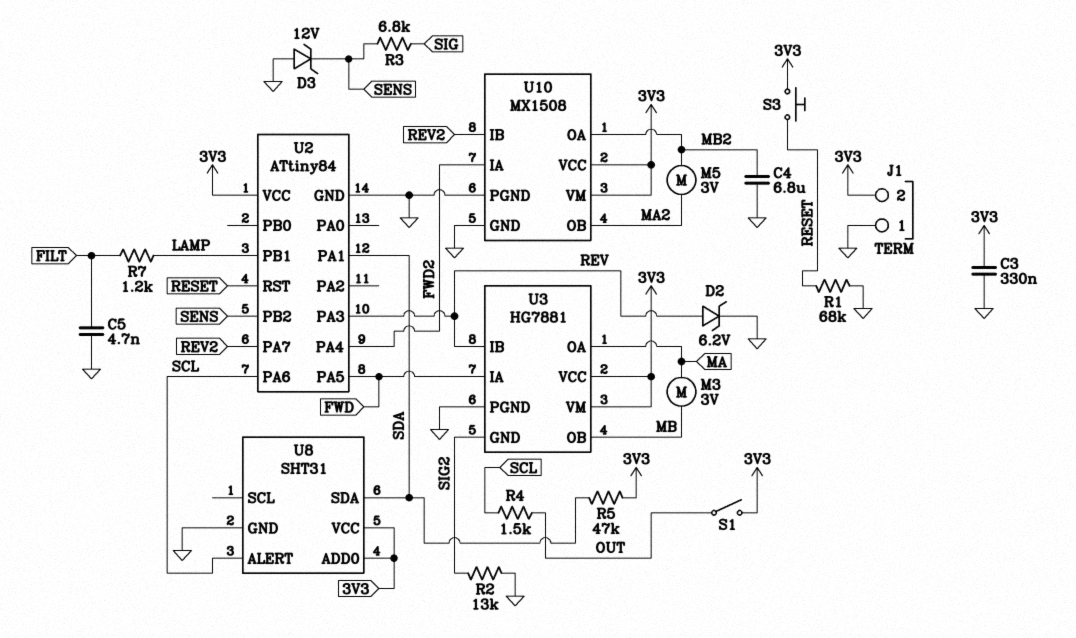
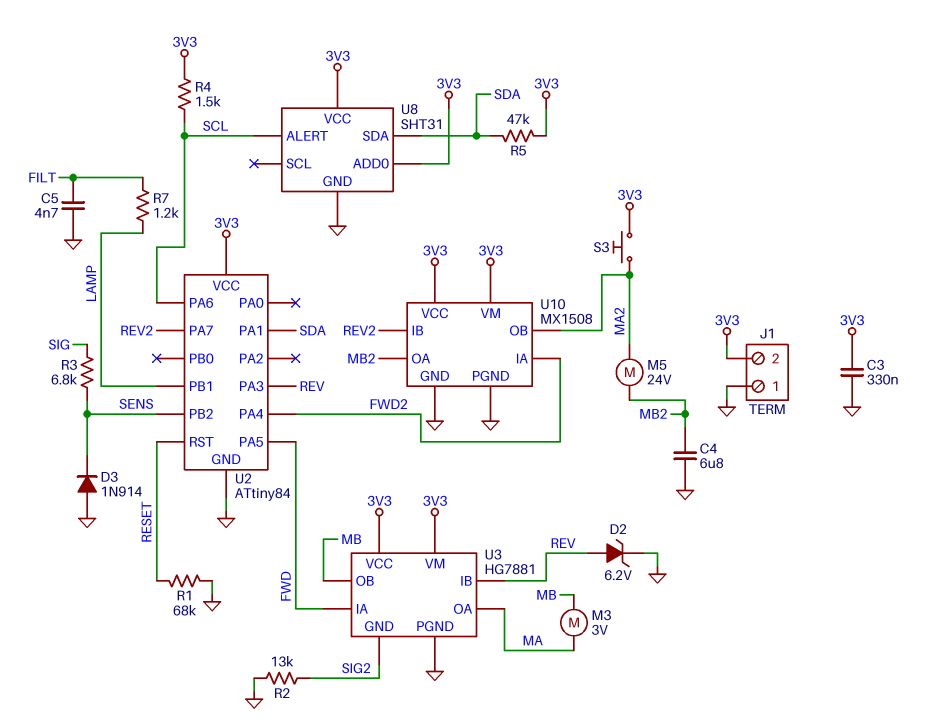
D3: zener 12V (A GND, K SENS) -> diode 1N914 (A GND, K SENS)
M5: motor 3V (MA2, MB2) -> motor 24V (MA2, MB2)
R4: 1.5k (OUT, SCL) -> 1.5k (3V3, SCL)
S1: switch (3V3, OUT) -> none
S3: button (3V3, RESET) -> button (3V3, MA2)

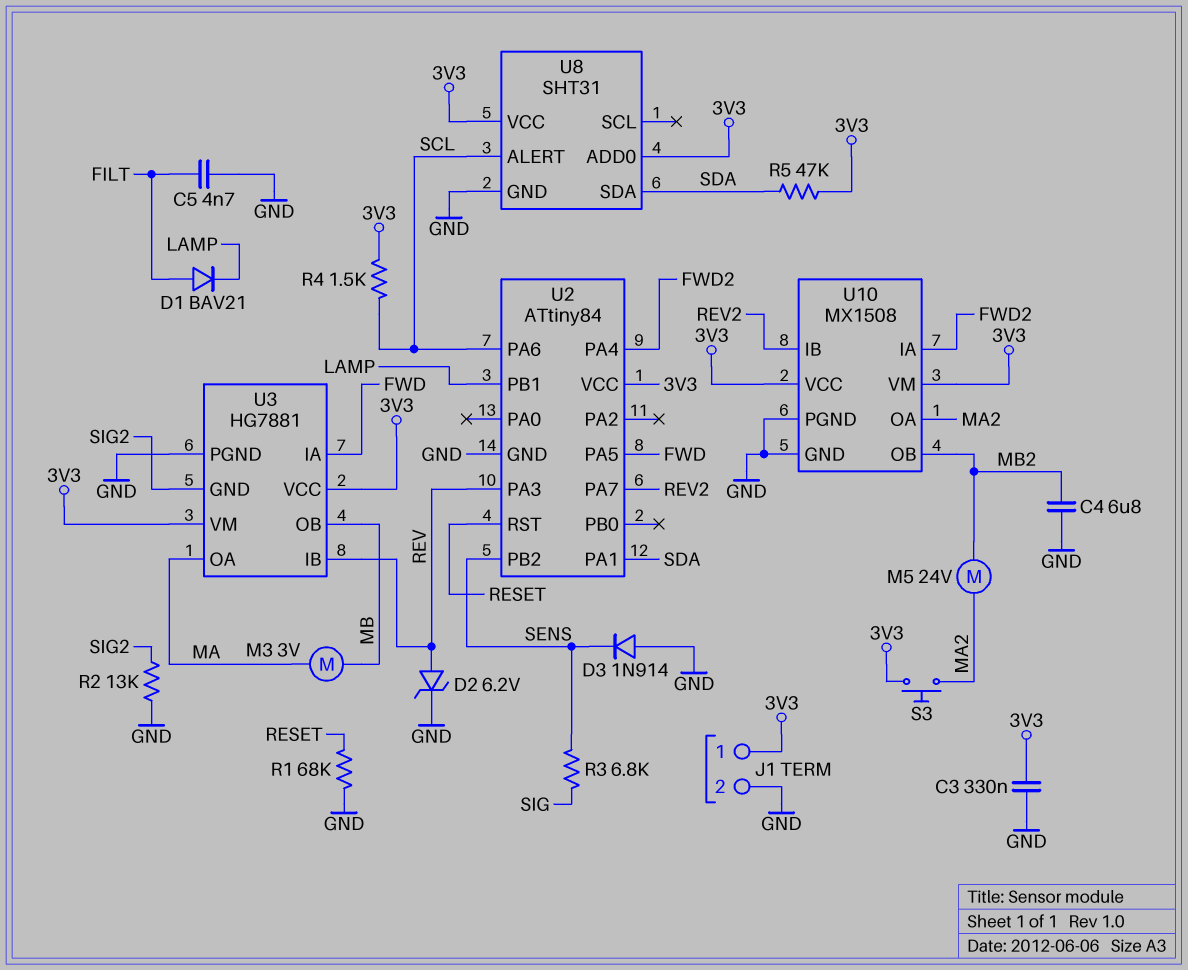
D1: none -> diode BAV21 (A FILT, K LAMP)
J1 pin 1: GND -> 3V3
J1 pin 2: 3V3 -> GND
R7: 1.2k (FILT, LAMP) -> none
U10 pin OA: MB2 -> MA2
U10 pin OB: MA2 -> MB2

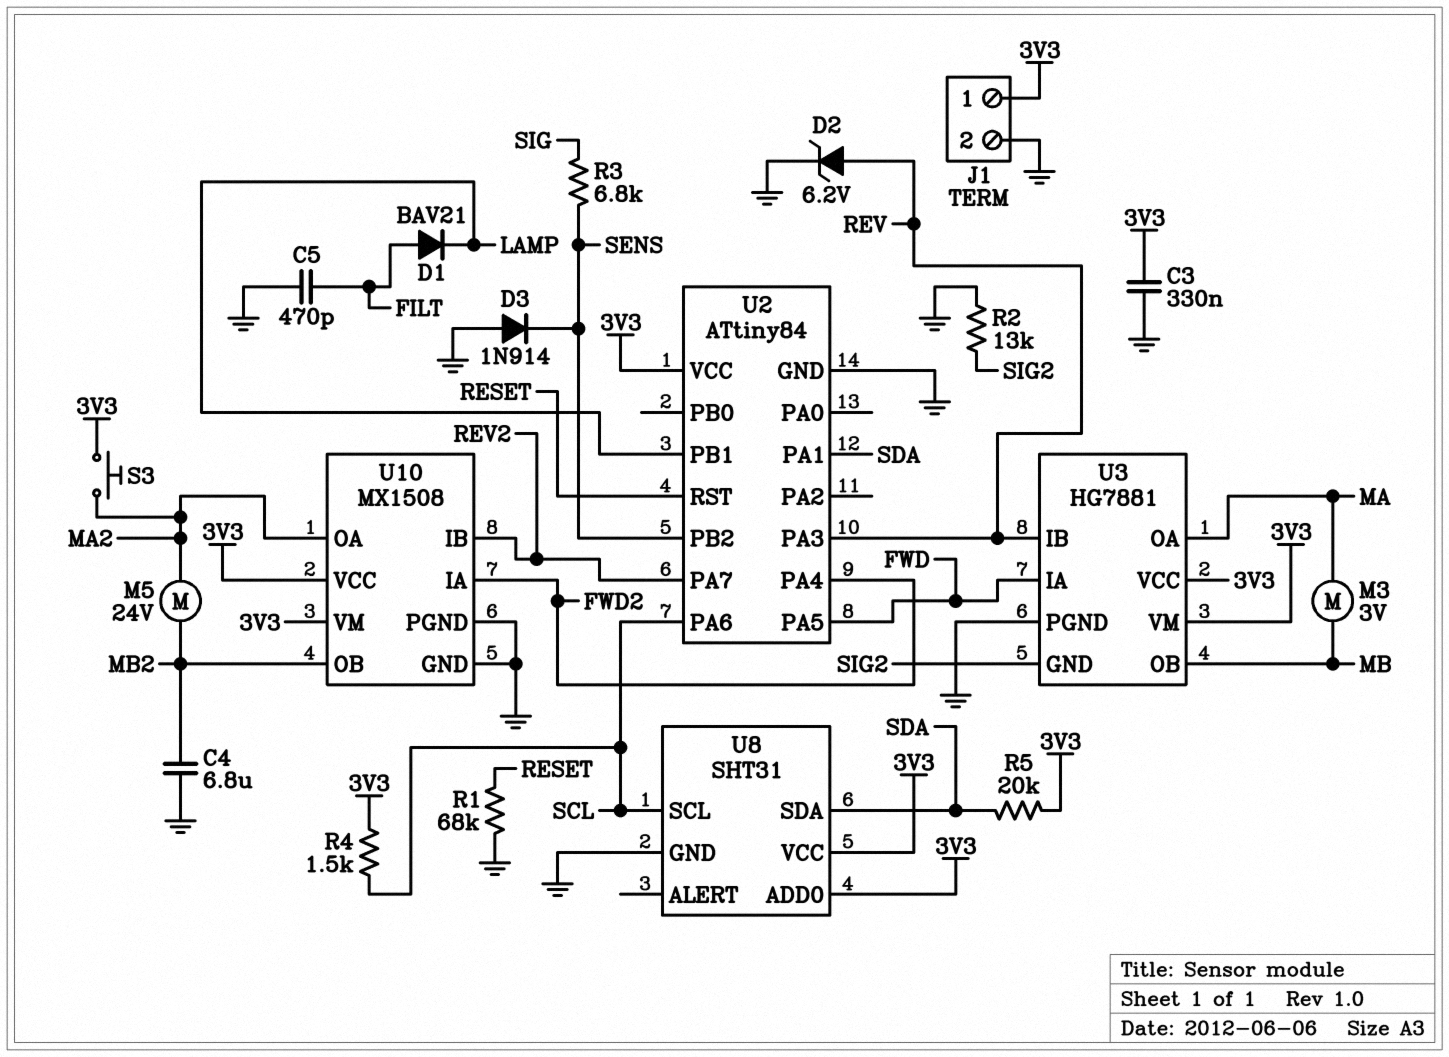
C5: 4.7nF (FILT, GND) -> 470pF (FILT, GND)
R5: 47k (3V3, SDA) -> 20k (3V3, SDA)
U8 pin ALERT: SCL -> none
U8 pin SCL: none -> SCL

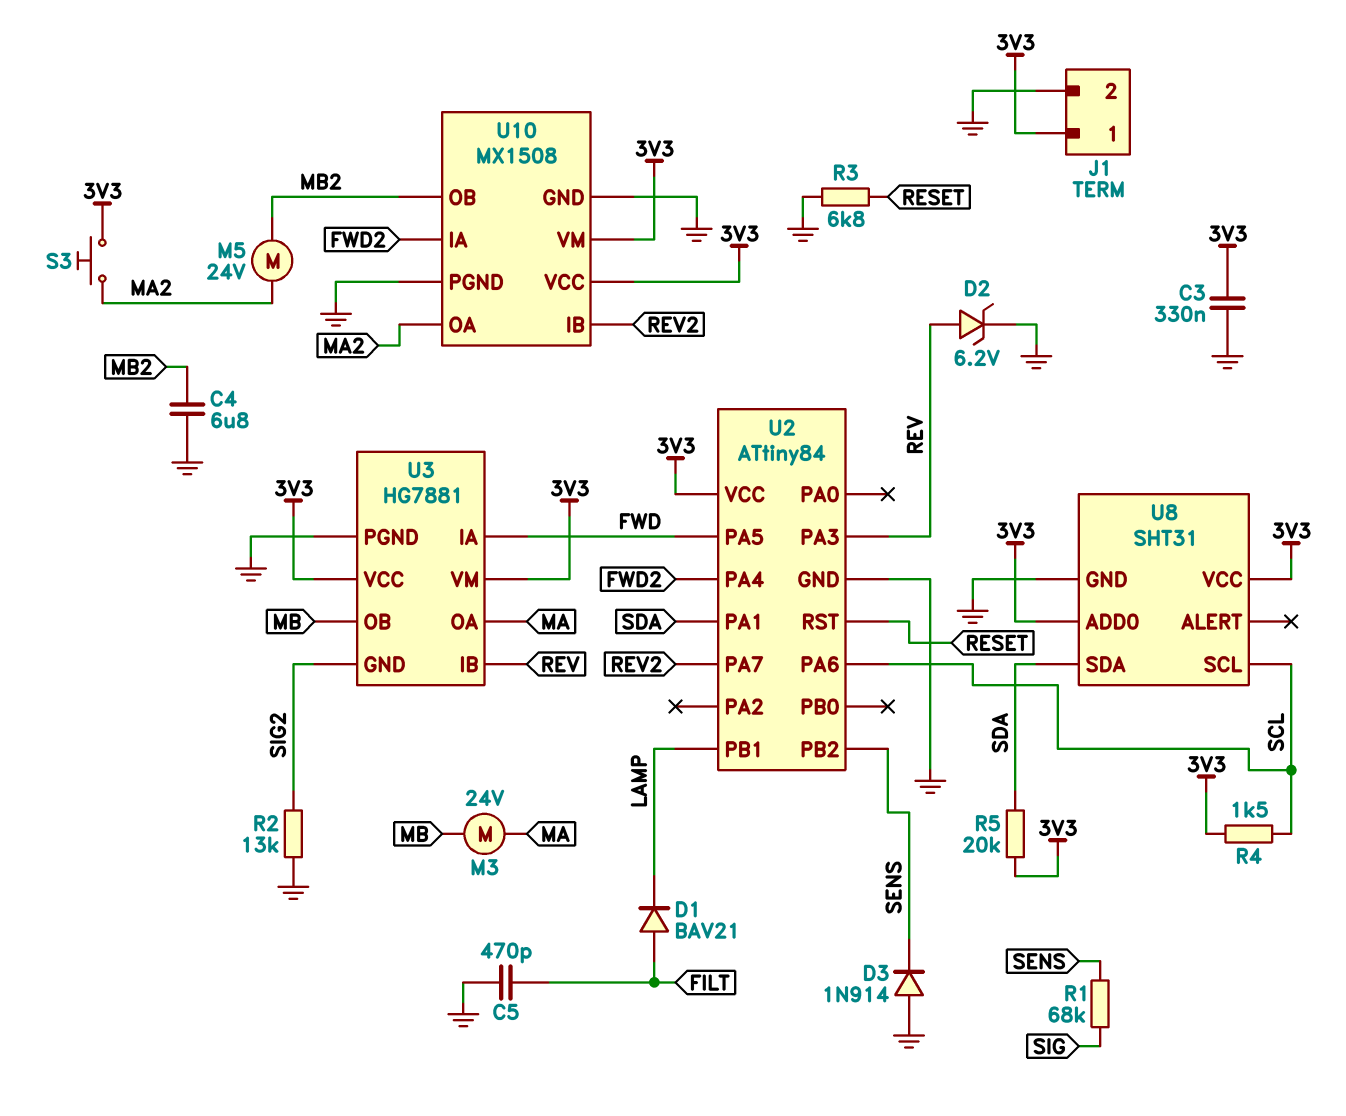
M3: motor 3V (MA, MB) -> motor 24V (MA, MB)
R1: 68k (GND, RESET) -> 68k (SENS, SIG)
R3: 6.8k (SENS, SIG) -> 6.8k (GND, RESET)

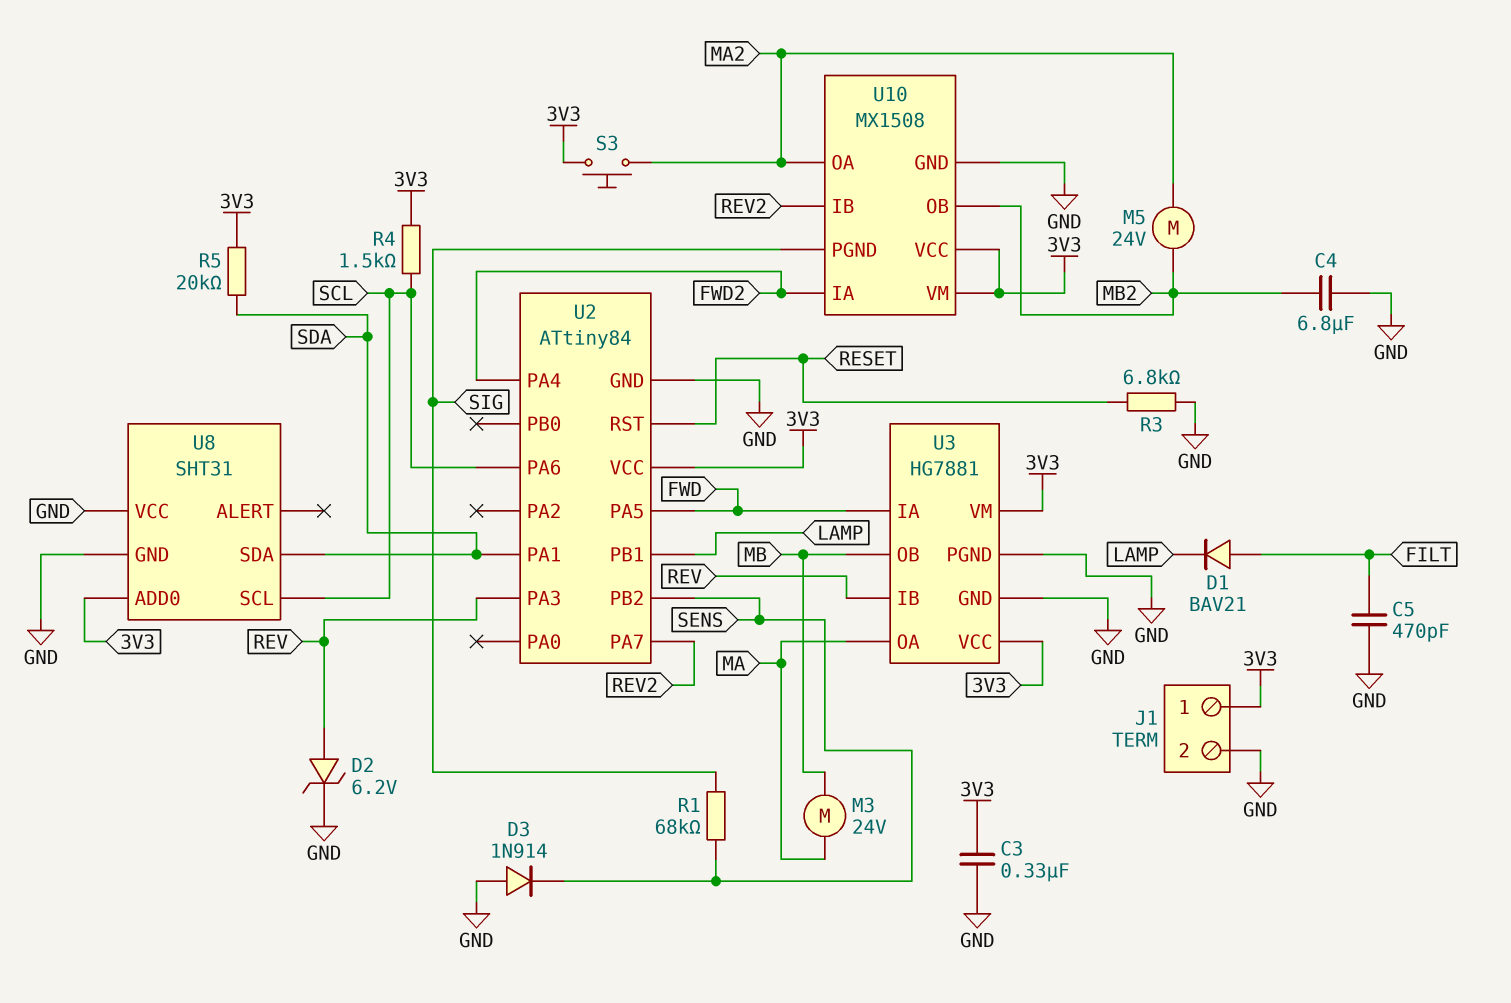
R2: 13k (GND, SIG2) -> none
U3 pin GND: SIG2 -> GND
U8 pin VCC: 3V3 -> GND
U10 pin PGND: GND -> SIG

